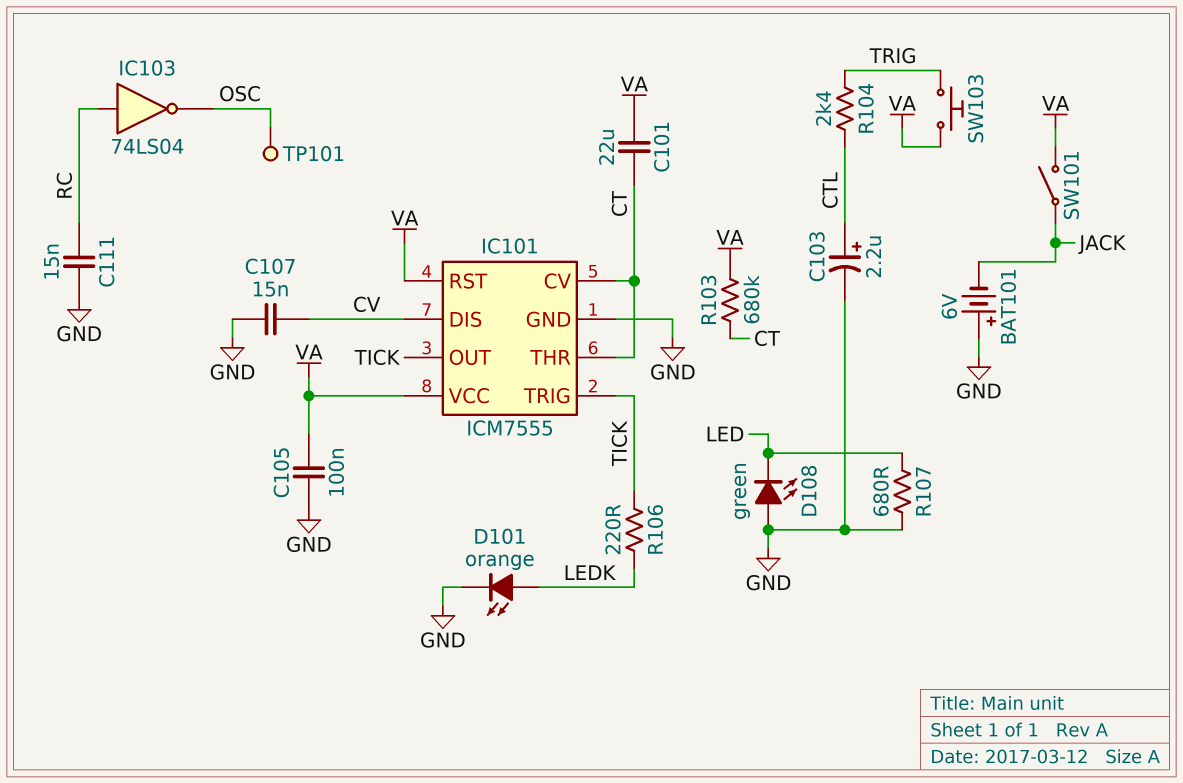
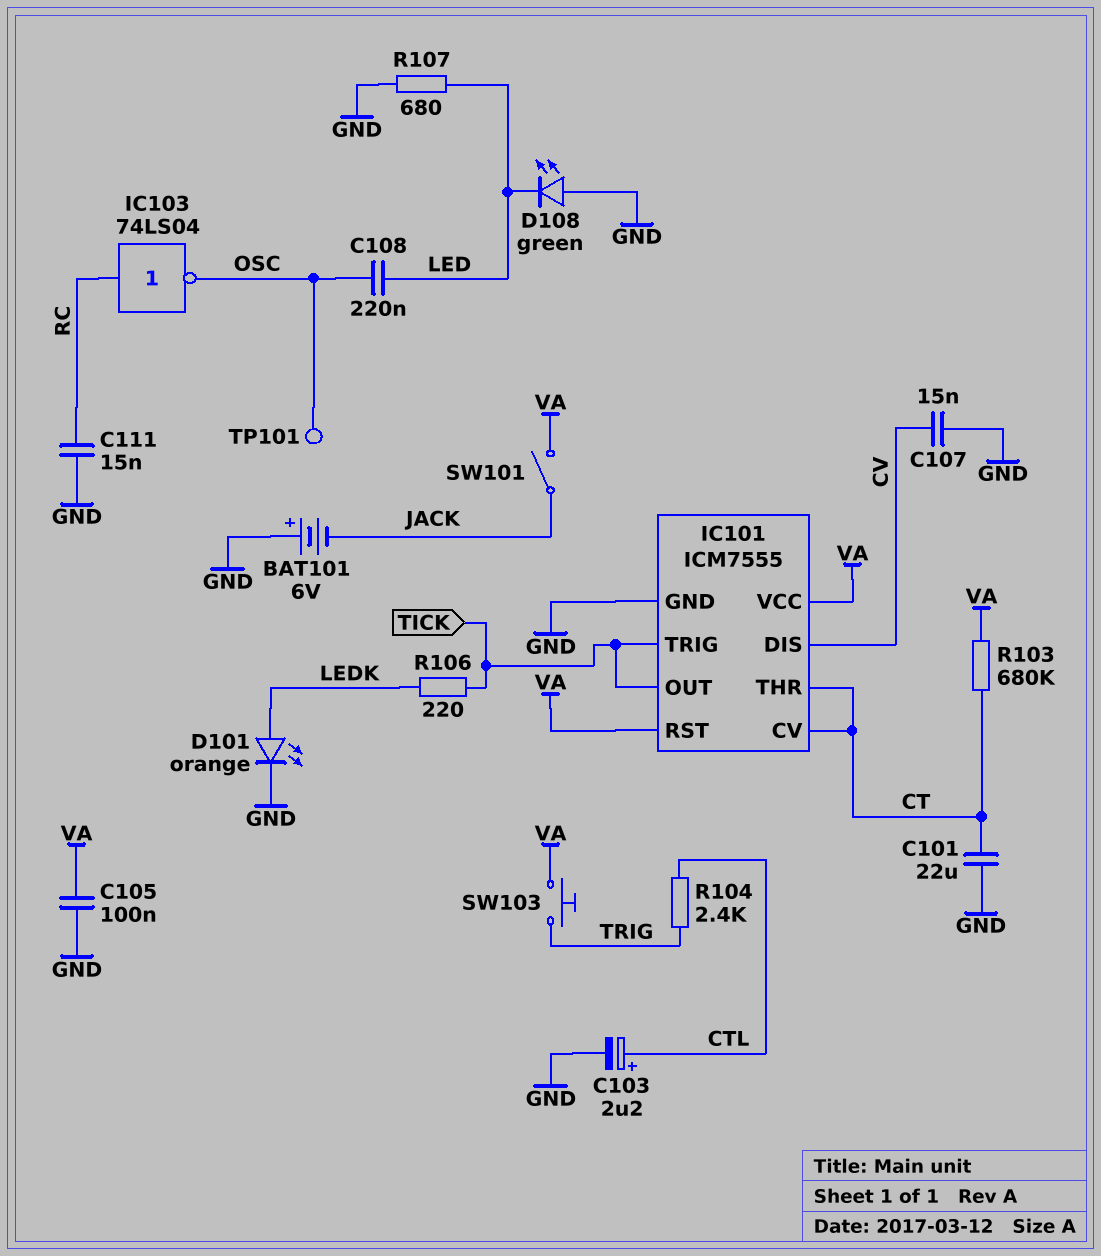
C101: 22uF (CT, VA) -> 22uF (CT, GND)
C108: none -> 220nF (LED, OSC)

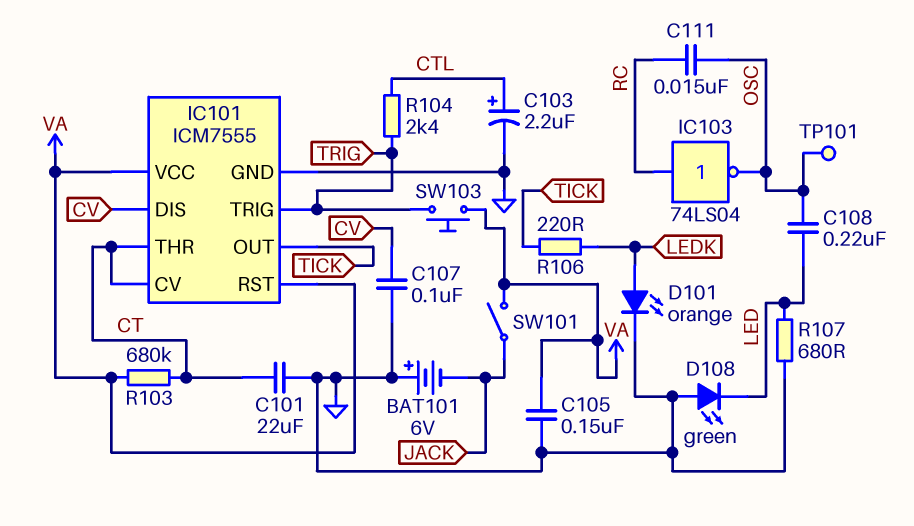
C105: 100nF (GND, VA) -> 150nF (GND, VA)
C107: 15nF (CV, GND) -> 100nF (CV, GND)
C111: 15nF (GND, RC) -> 15nF (OSC, RC)
IC101 pin TRIG: TICK -> TRIG

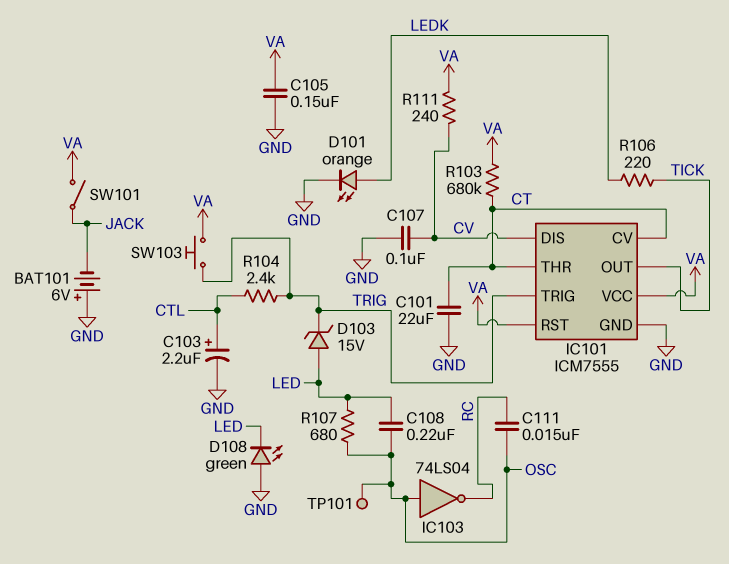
D103: none -> zener 15V (A LED, K TRIG)
IC103: NOT 74LS04 (in RC, out OSC) -> NOT 74LS04 (in OSC, out RC)
R107: 680 (GND, LED) -> 680 (LED, OSC)
R111: none -> 240 (CV, VA)

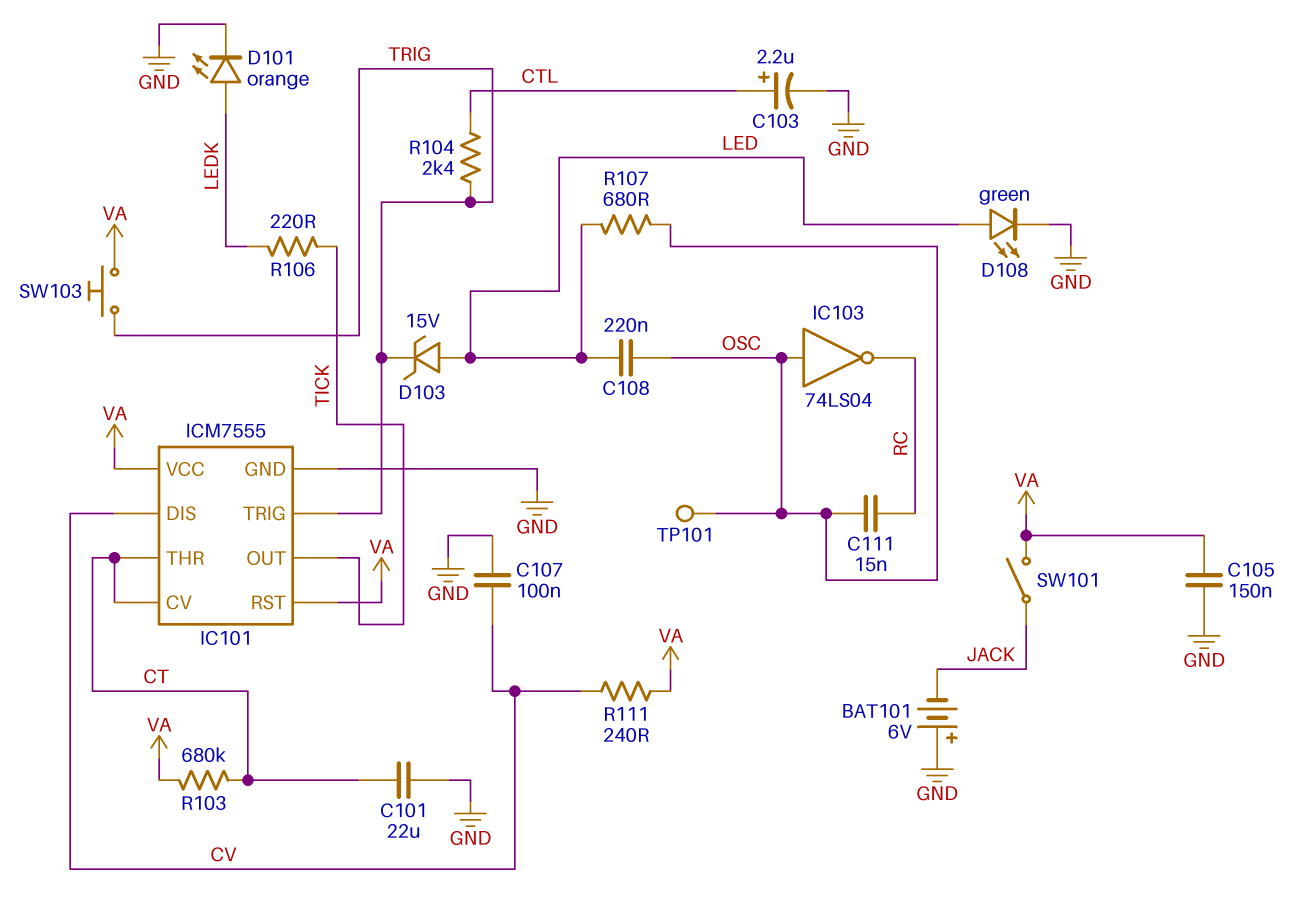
D108: LED green (A GND, K LED) -> LED green (A LED, K GND)

